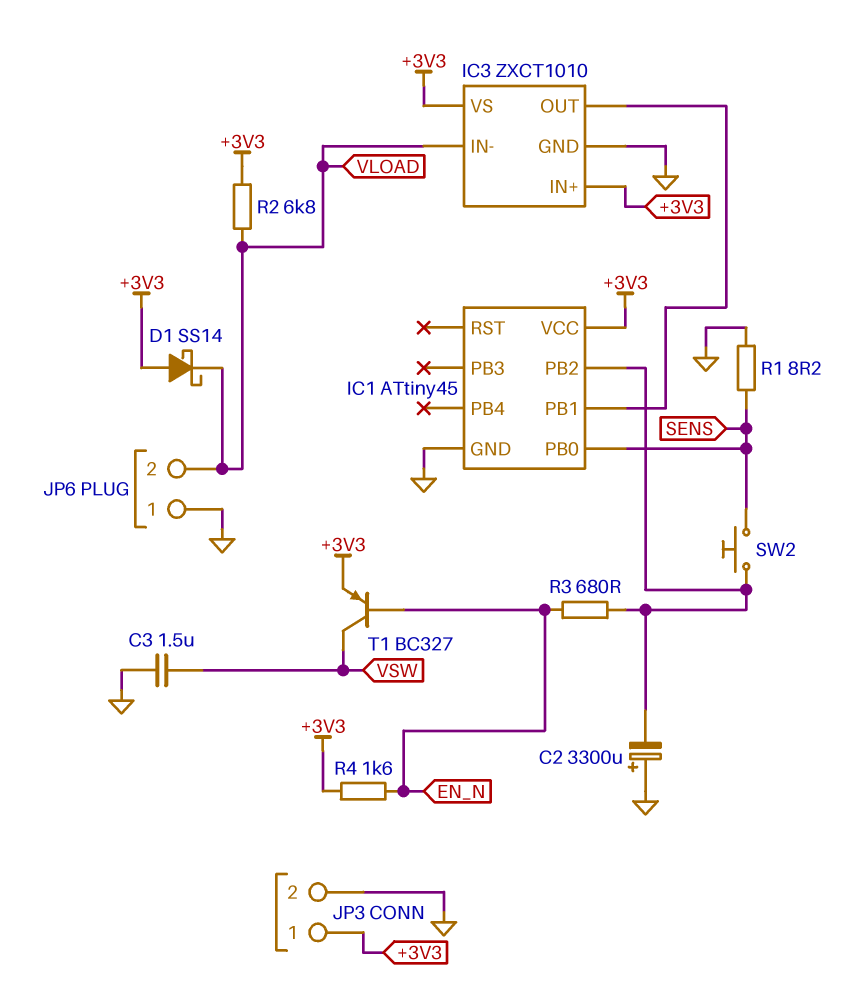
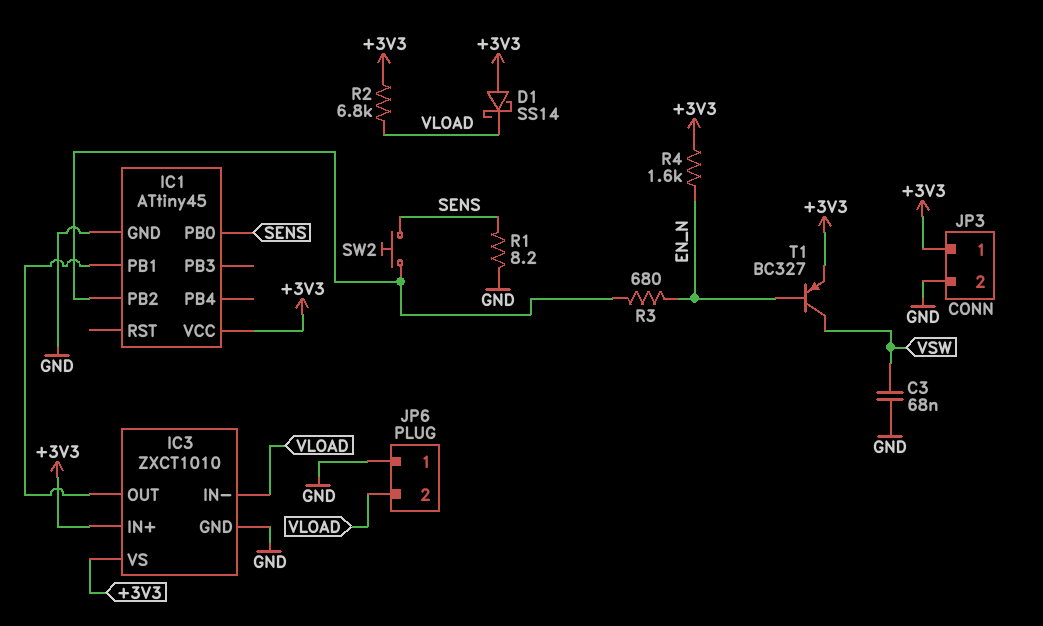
C2: 3300uF (plus GND, minus IC1/PB2) -> none
C3: 1.5uF (GND, VSW) -> 68nF (GND, VSW)

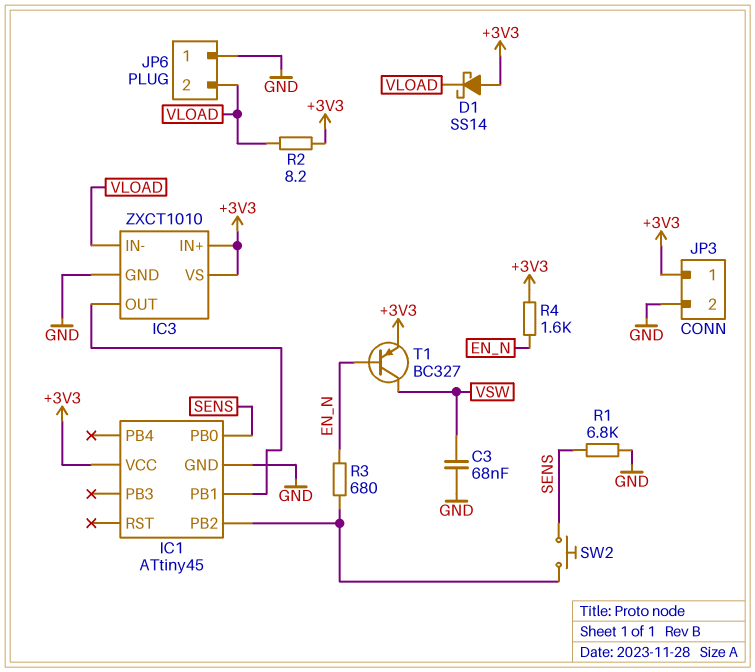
R1: 8.2 (GND, SENS) -> 6.8k (GND, SENS)
R2: 6.8k (+3V3, VLOAD) -> 8.2 (+3V3, VLOAD)

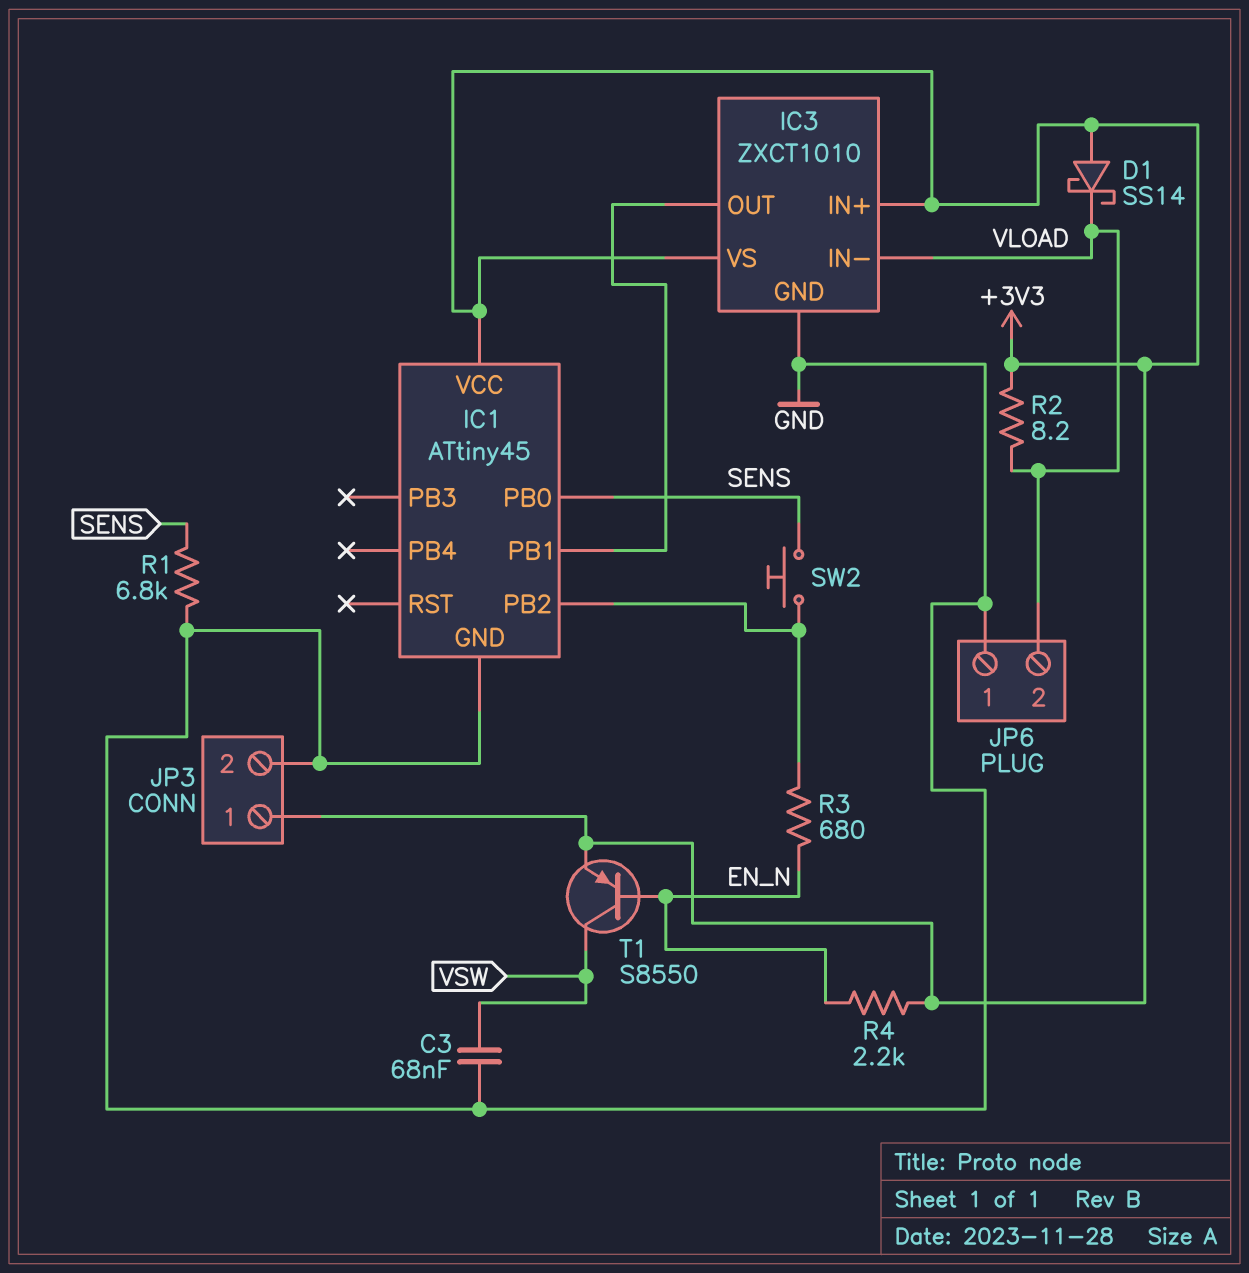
R4: 1.6k (+3V3, EN_N) -> 2.2k (+3V3, EN_N)
T1: PNP BC327 (B EN_N, C VSW, E +3V3) -> PNP S8550 (B EN_N, C VSW, E +3V3)

